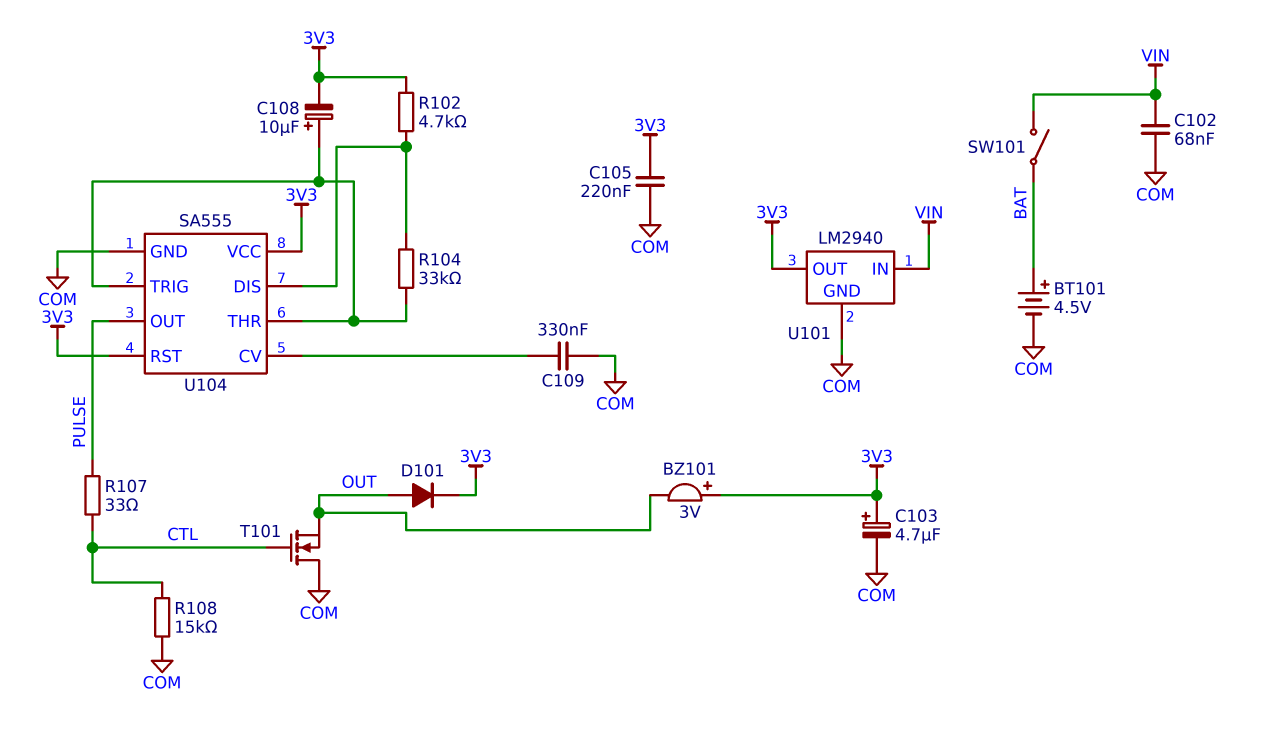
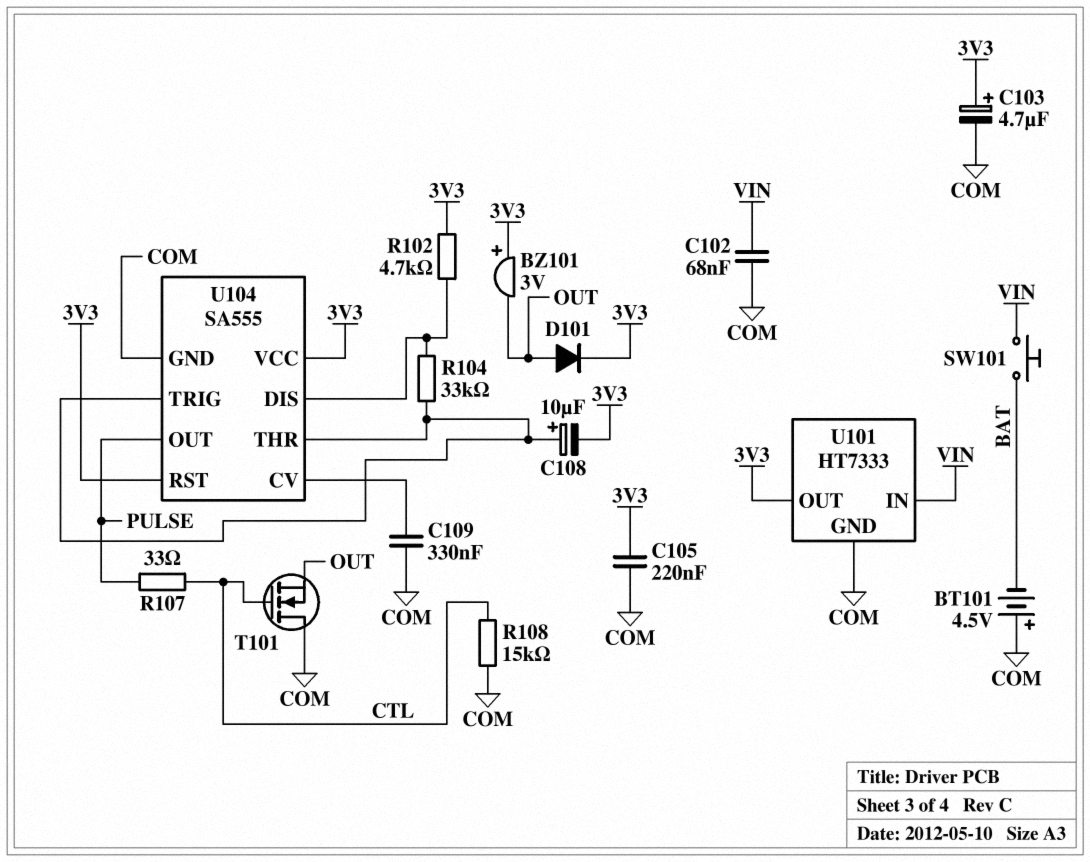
BT101: 4.5V (plus BAT, minus COM) -> 4.5V (plus COM, minus BAT)
SW101: switch (BAT, VIN) -> button (BAT, VIN)
U101: LM2940 -> HT7333

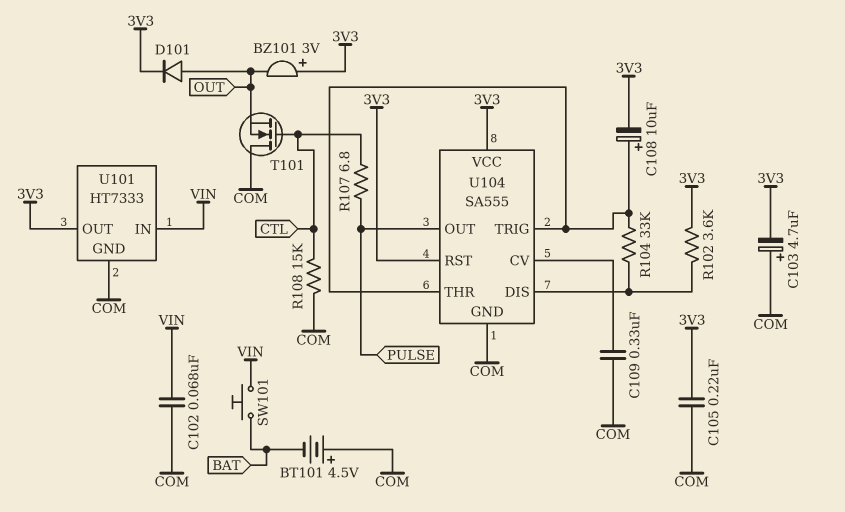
C103: 4.7uF (plus 3V3, minus COM) -> 4.7uF (plus COM, minus 3V3)
R102: 4.7k (3V3, U104/DIS) -> 3.6k (3V3, U104/DIS)
R107: 33 (CTL, PULSE) -> 6.8 (CTL, PULSE)

